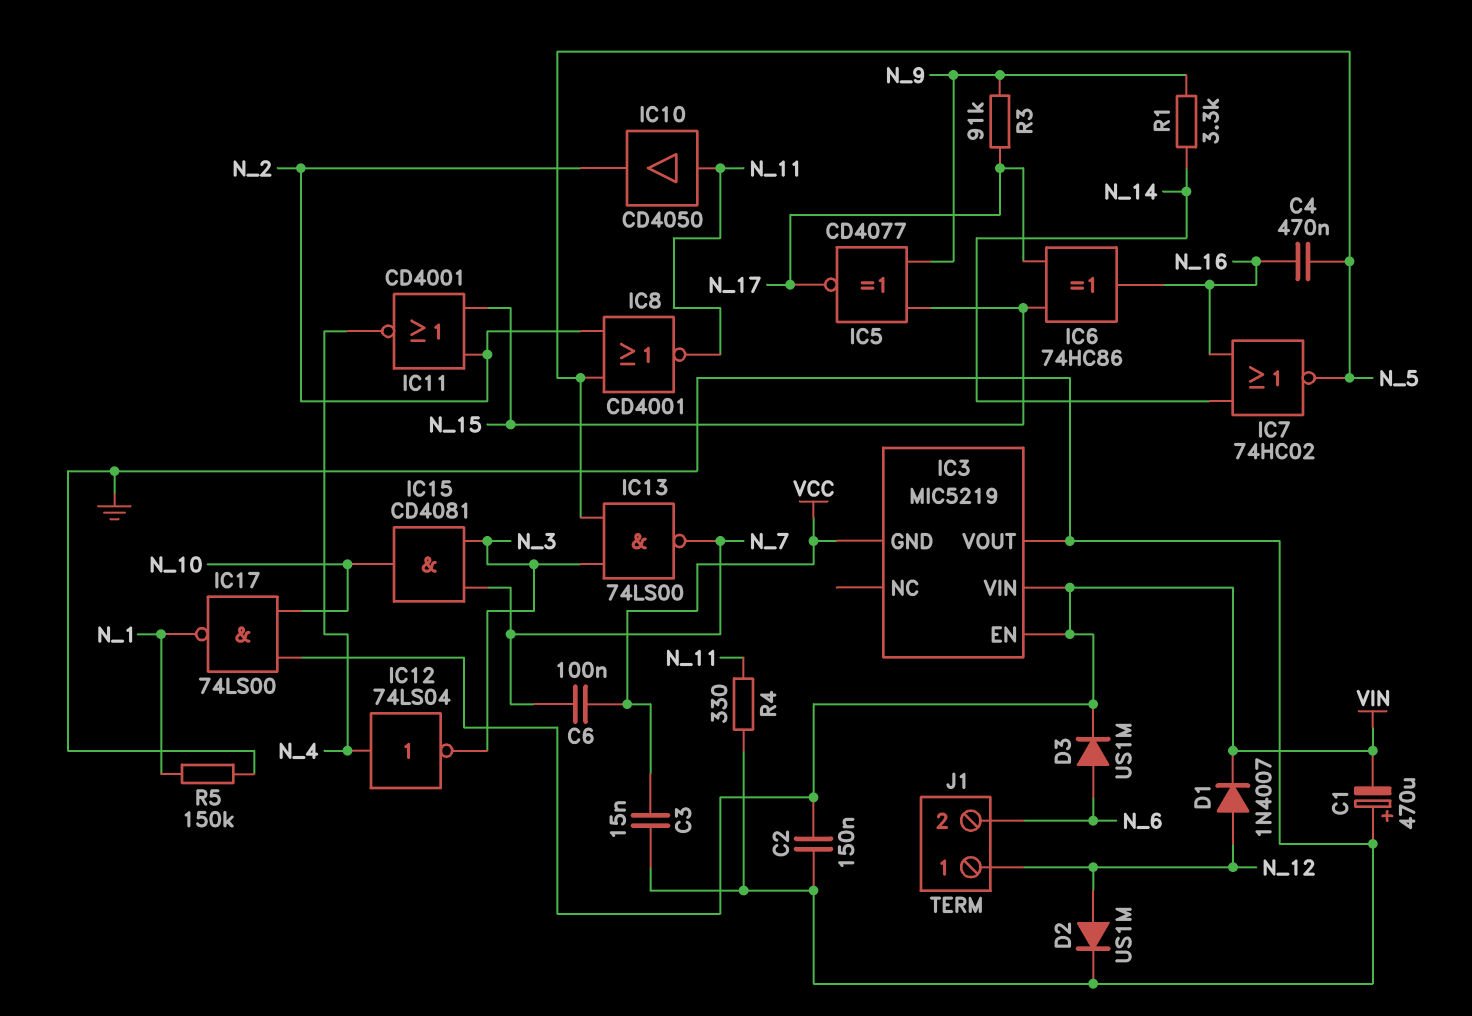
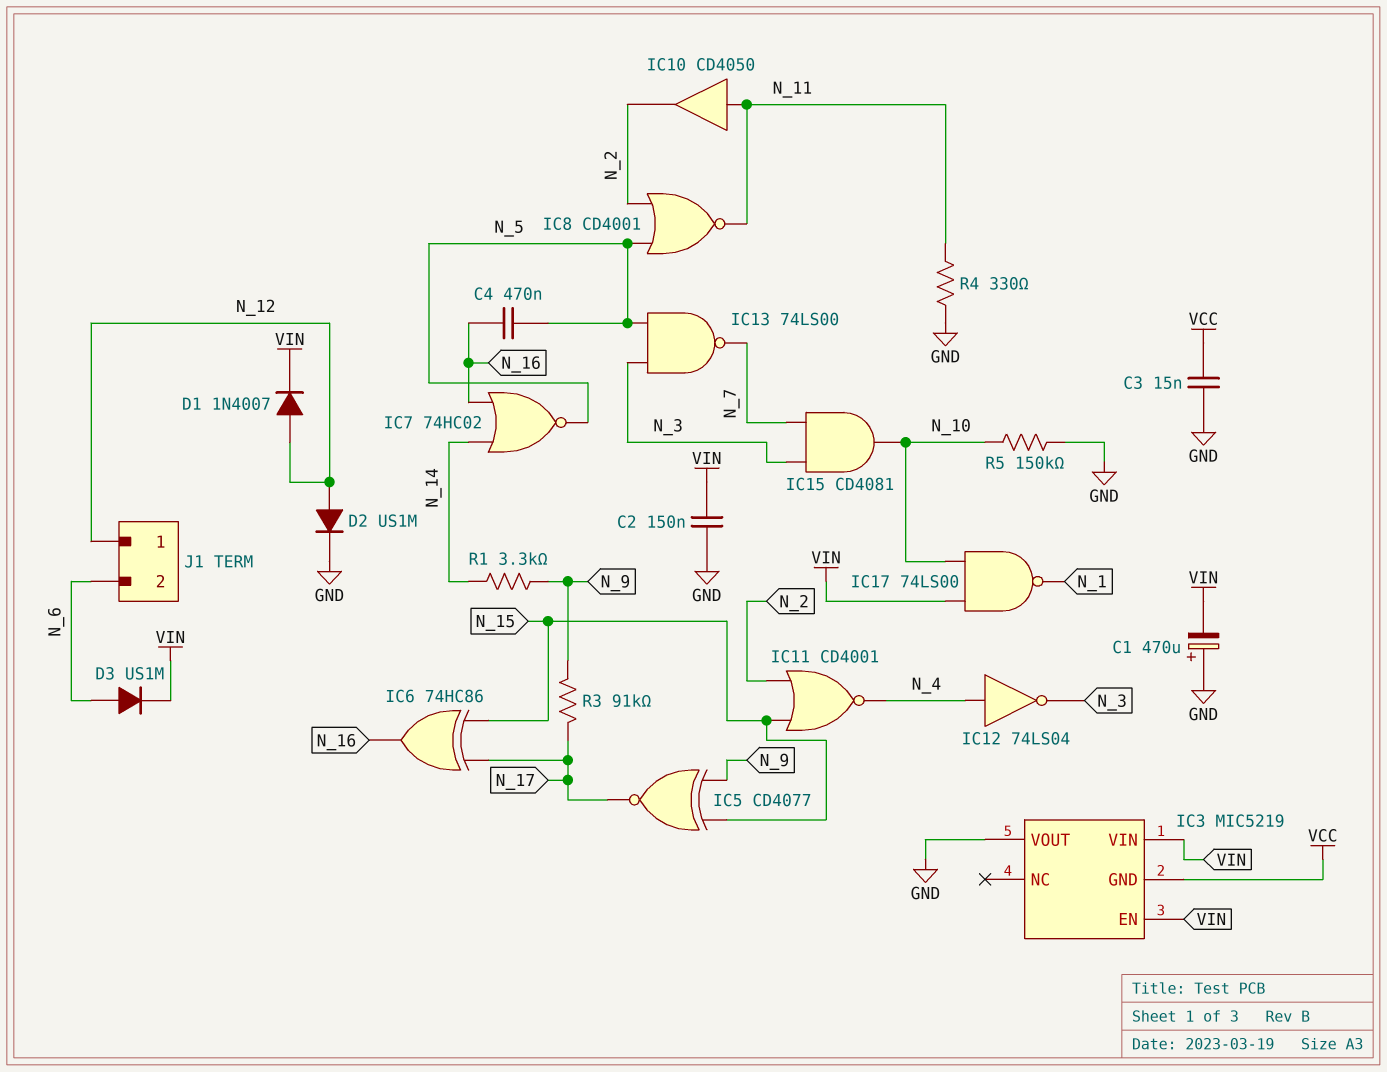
C6: 100nF (N_7, VCC) -> none
R5: 150k (GND, N_1) -> 150k (GND, N_10)

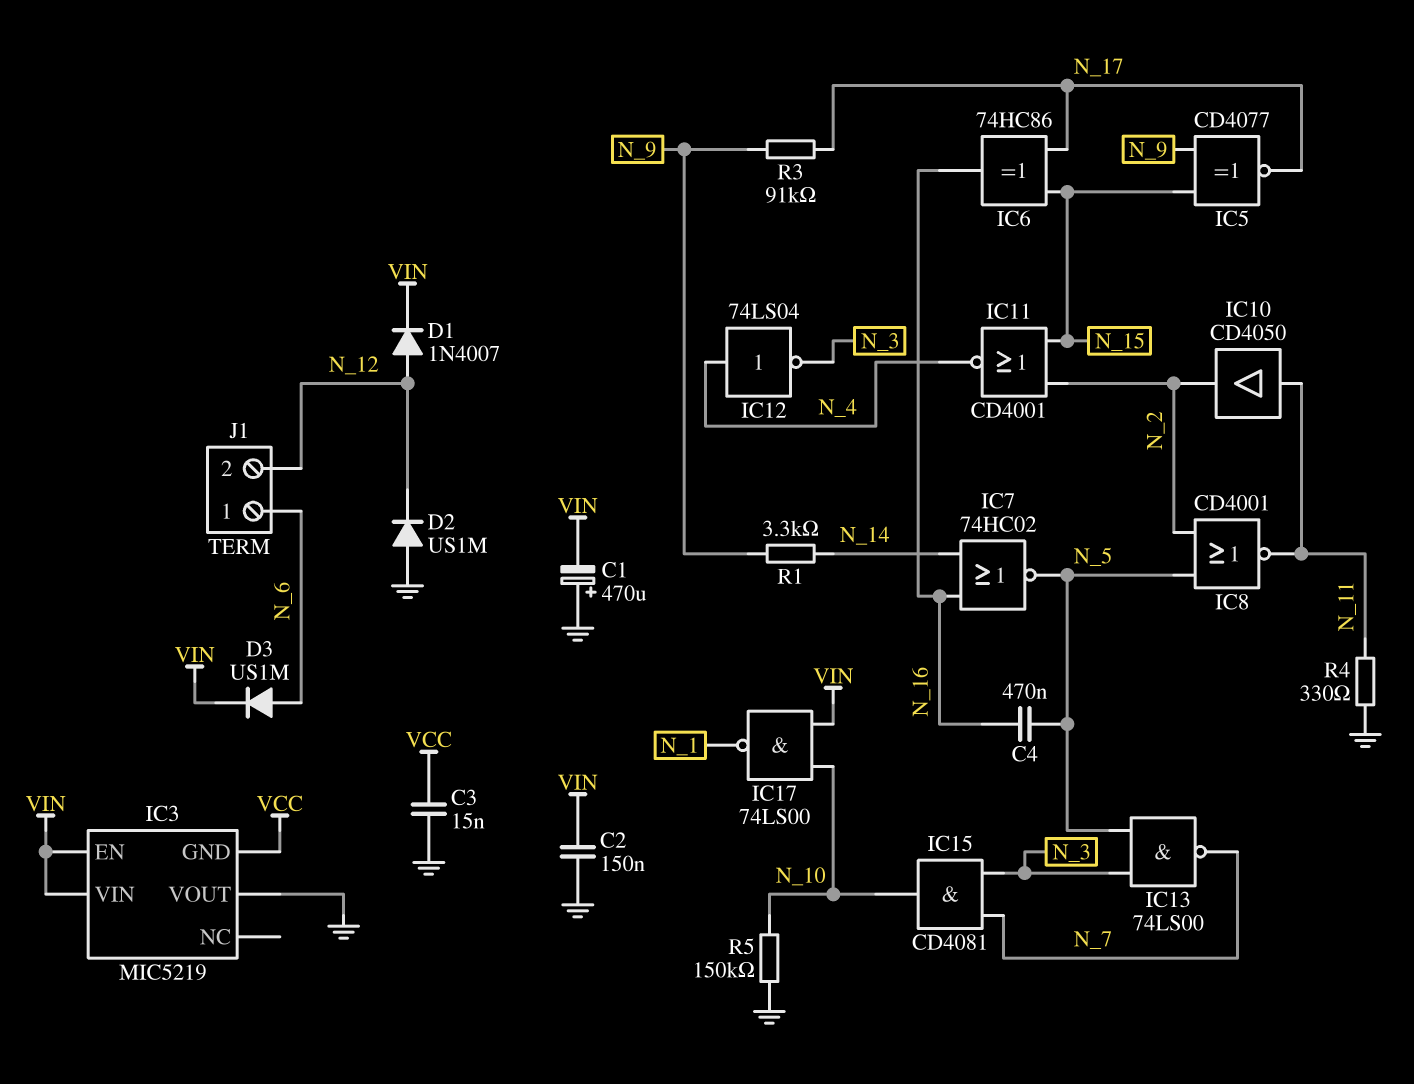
D2: diode US1M (A N_12, K GND) -> diode US1M (A GND, K N_12)
J1 pin 1: N_12 -> N_6
J1 pin 2: N_6 -> N_12

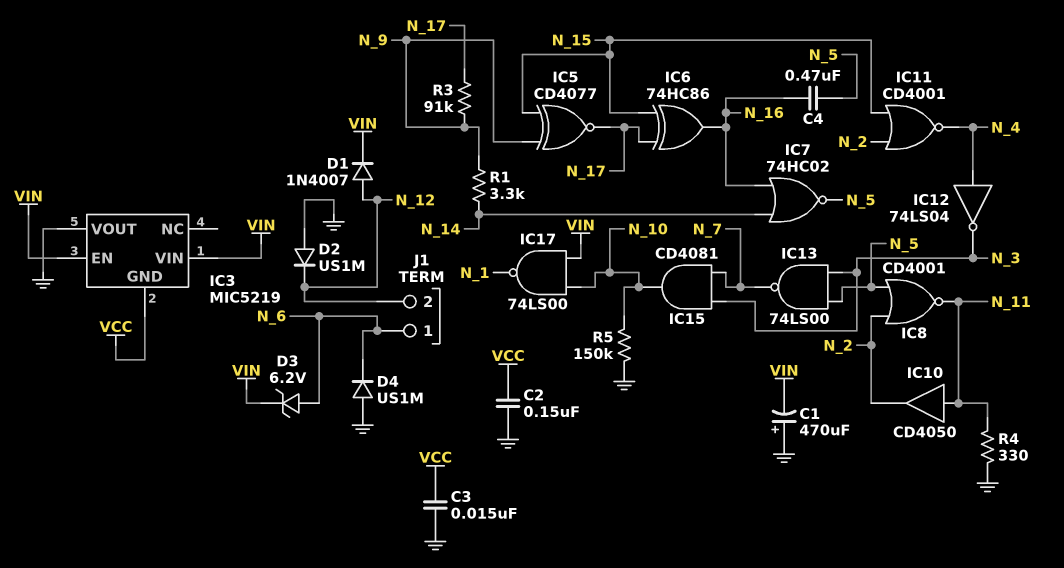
C2: 150nF (GND, VIN) -> 150nF (GND, VCC)
D3: diode US1M (A N_6, K VIN) -> zener 6.2V (A N_6, K VIN)
D4: none -> diode US1M (A GND, K N_6)

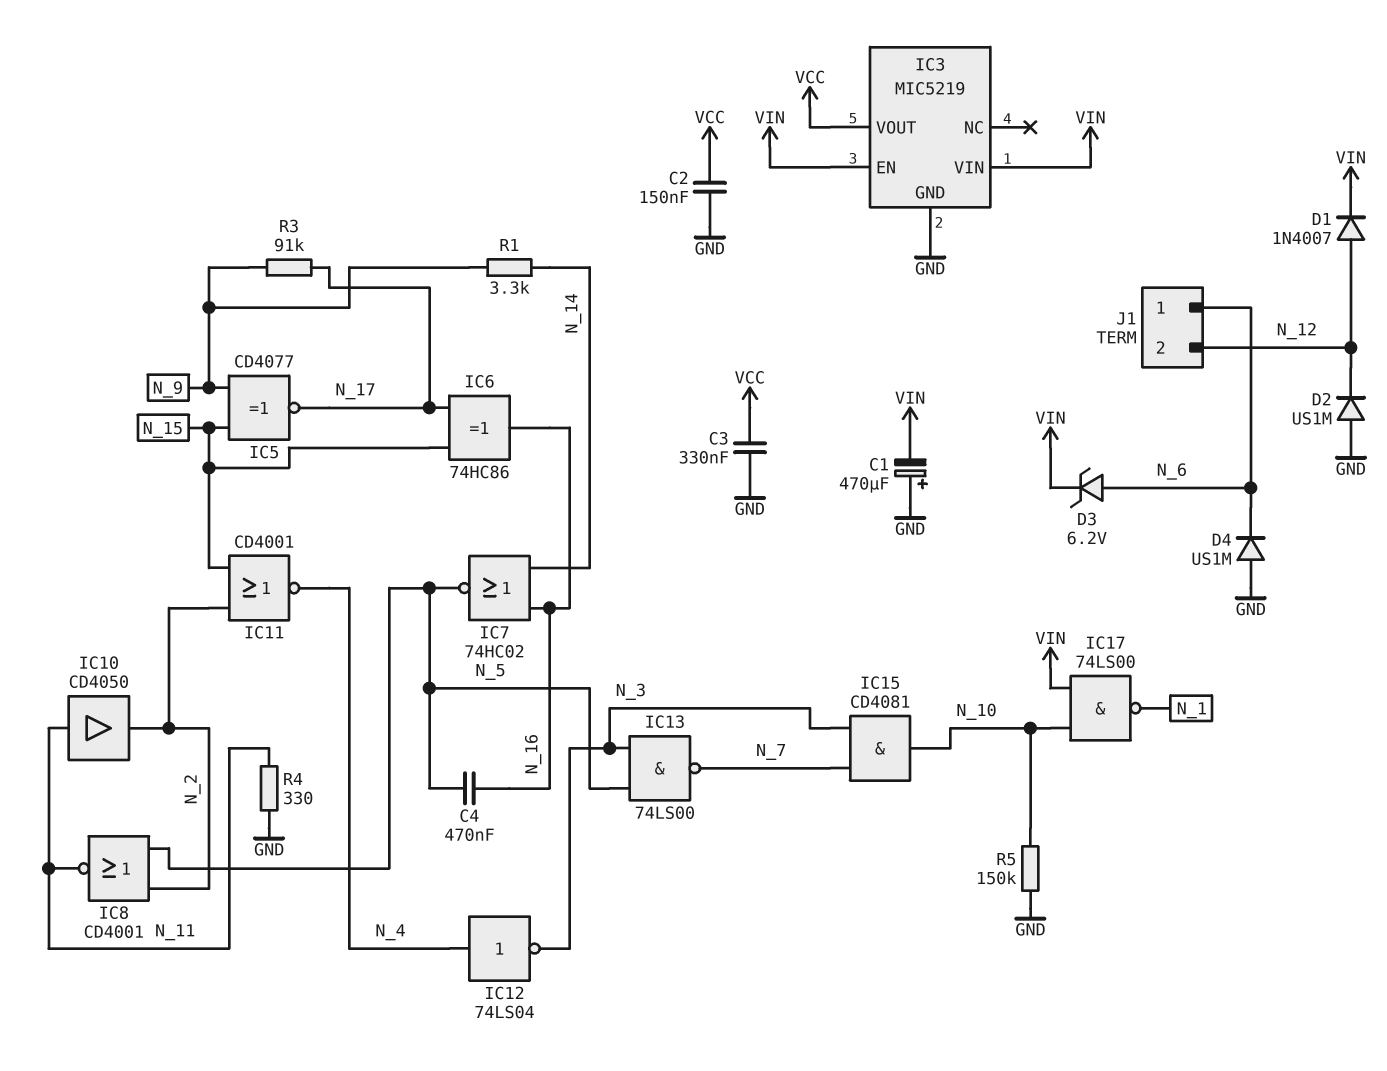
C3: 15nF (GND, VCC) -> 330nF (GND, VCC)
IC3 pin GND: VCC -> GND
IC3 pin VOUT: GND -> VCC

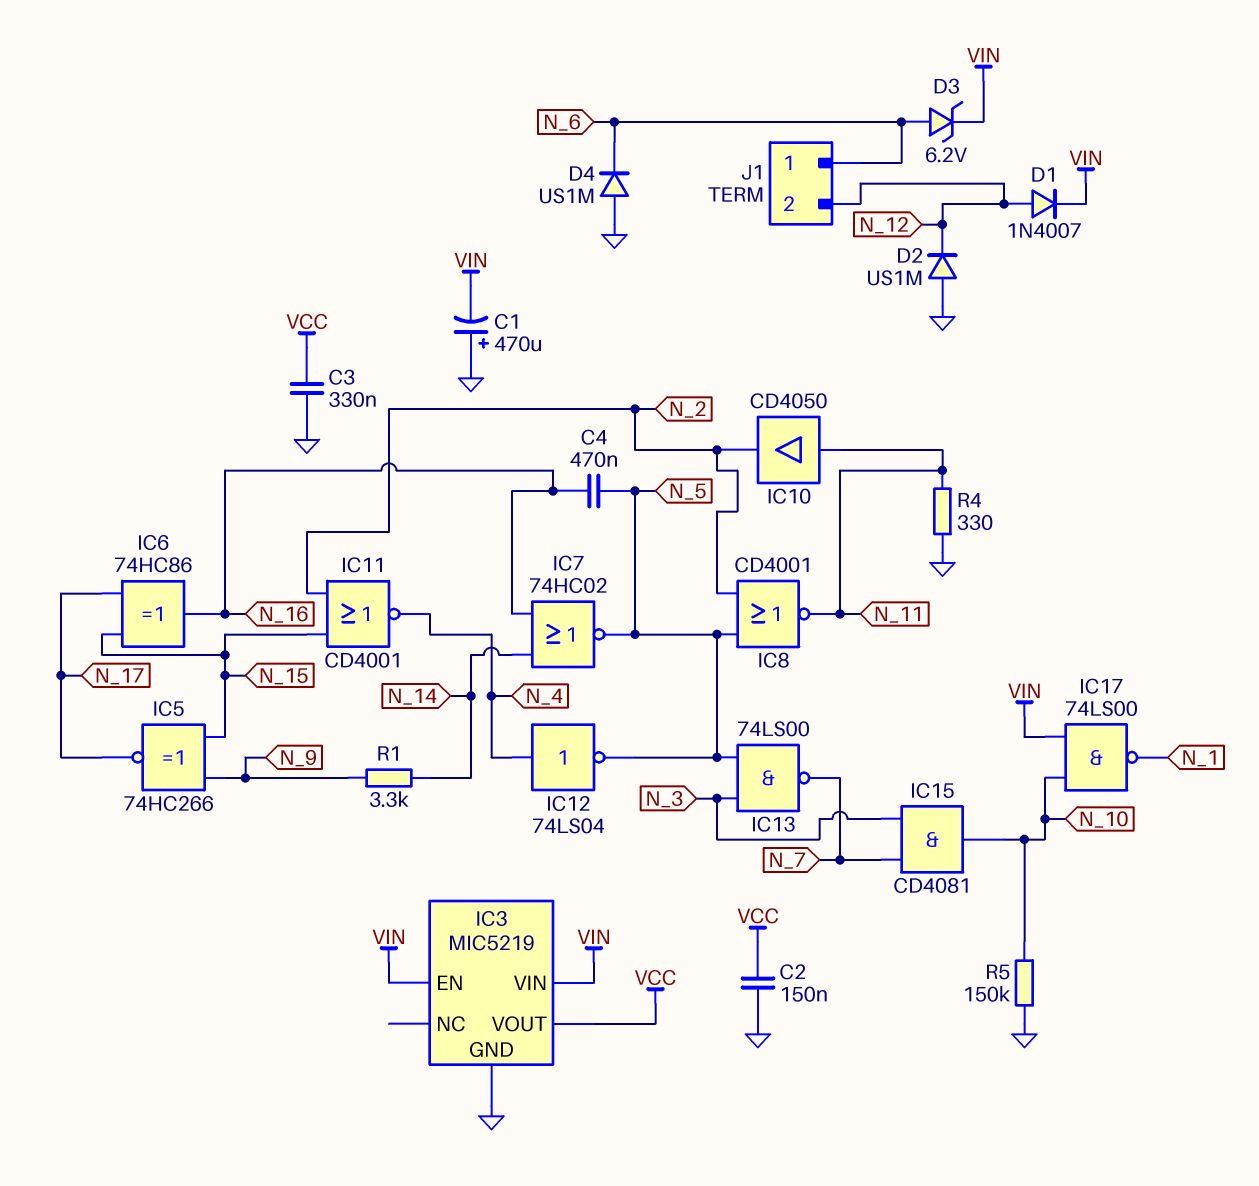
IC5: XNOR CD4077 (in N_9, in N_15, out N_17) -> XNOR 74HC266 (in N_9, in N_15, out N_17)
IC12: NOT 74LS04 (in N_4, out N_3) -> NOT 74LS04 (in N_4, out N_5)
R3: 91k (N_9, N_17) -> none

